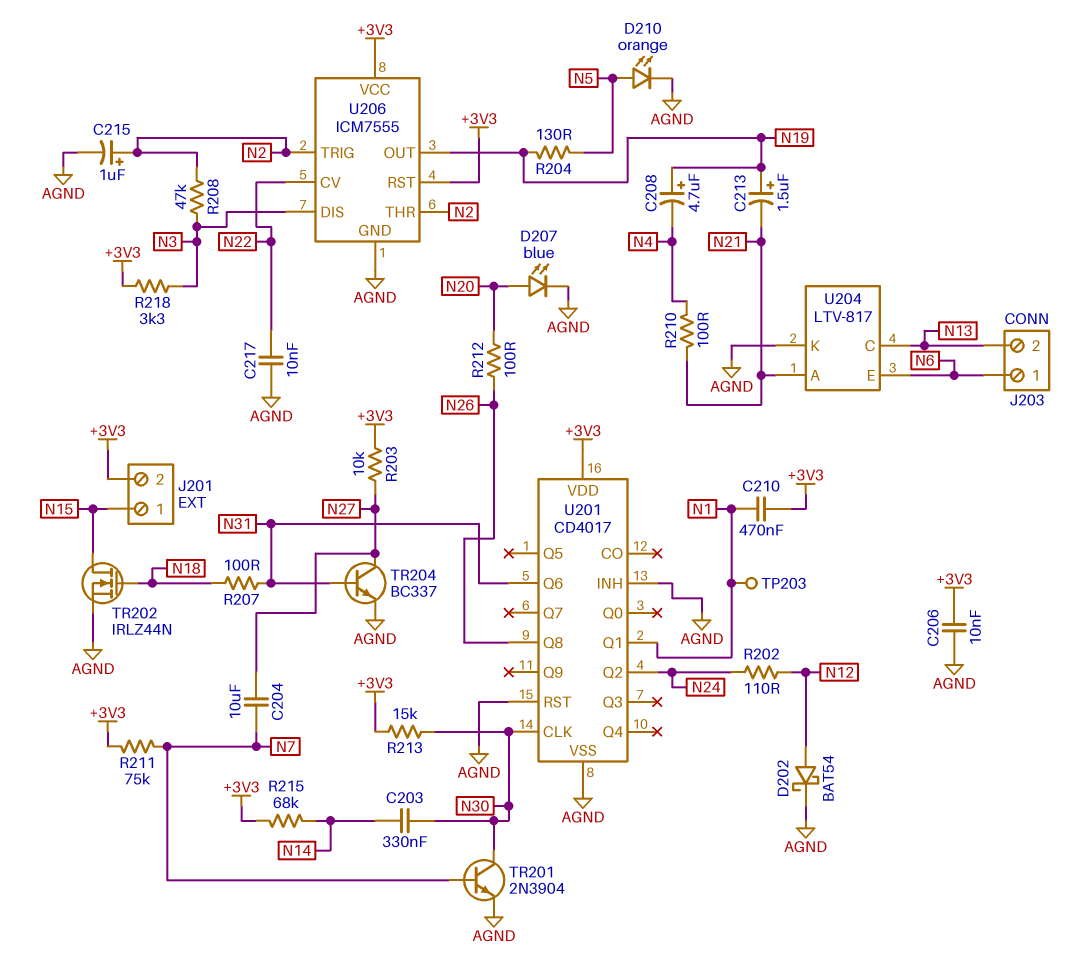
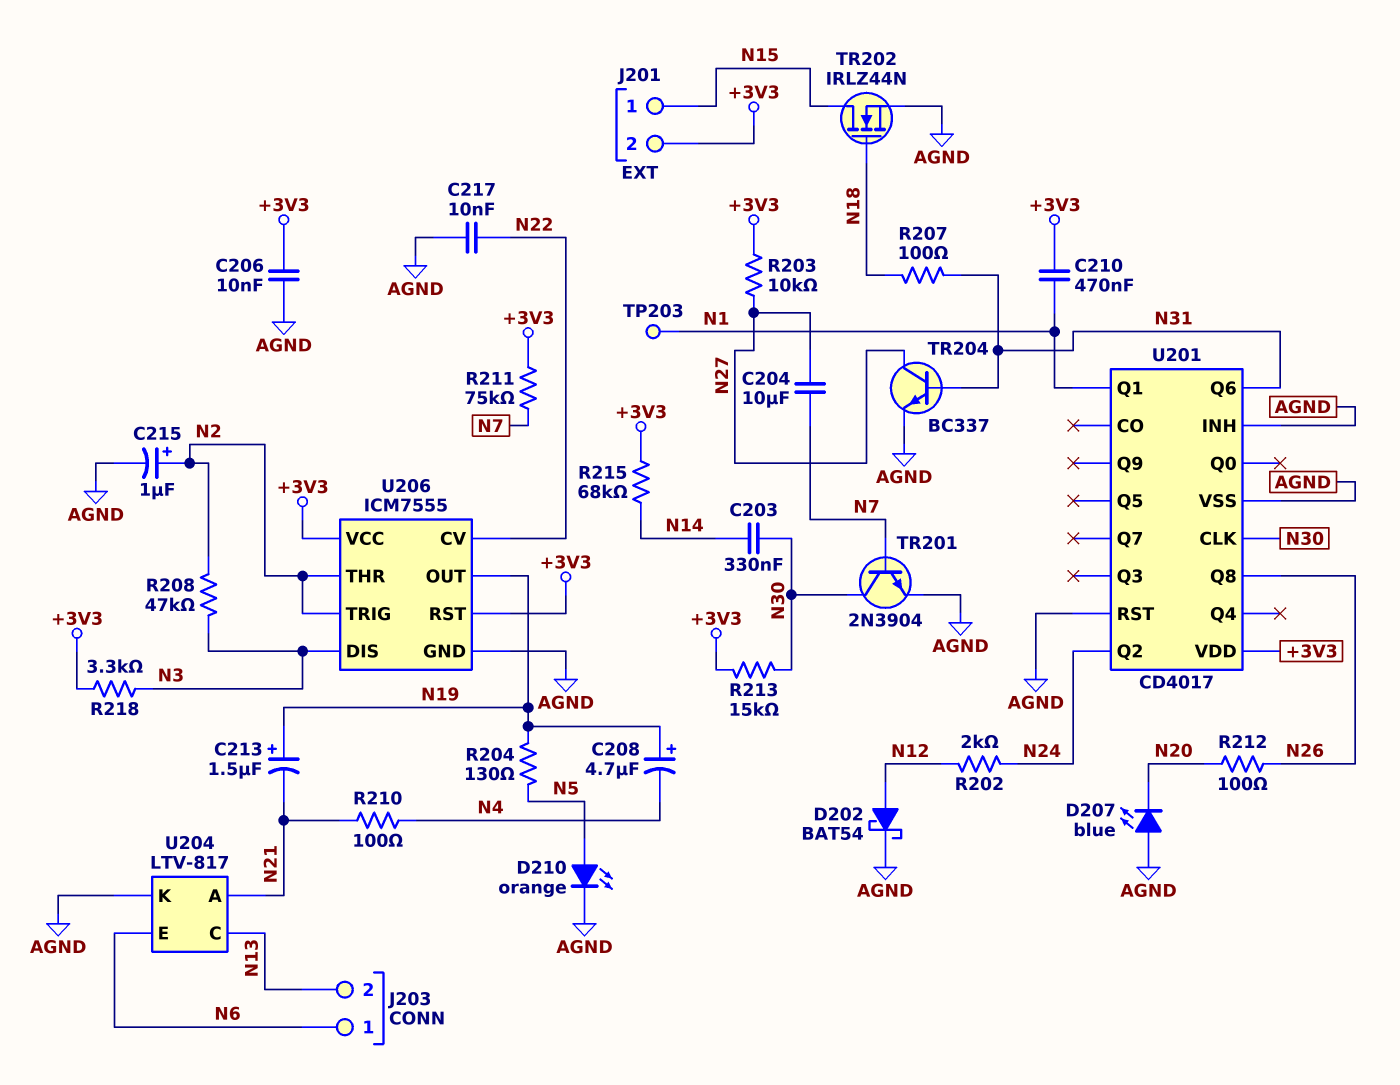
D207: LED blue (A N20, K AGND) -> LED blue (A AGND, K N20)
R202: 110 (N12, N24) -> 2k (N12, N24)

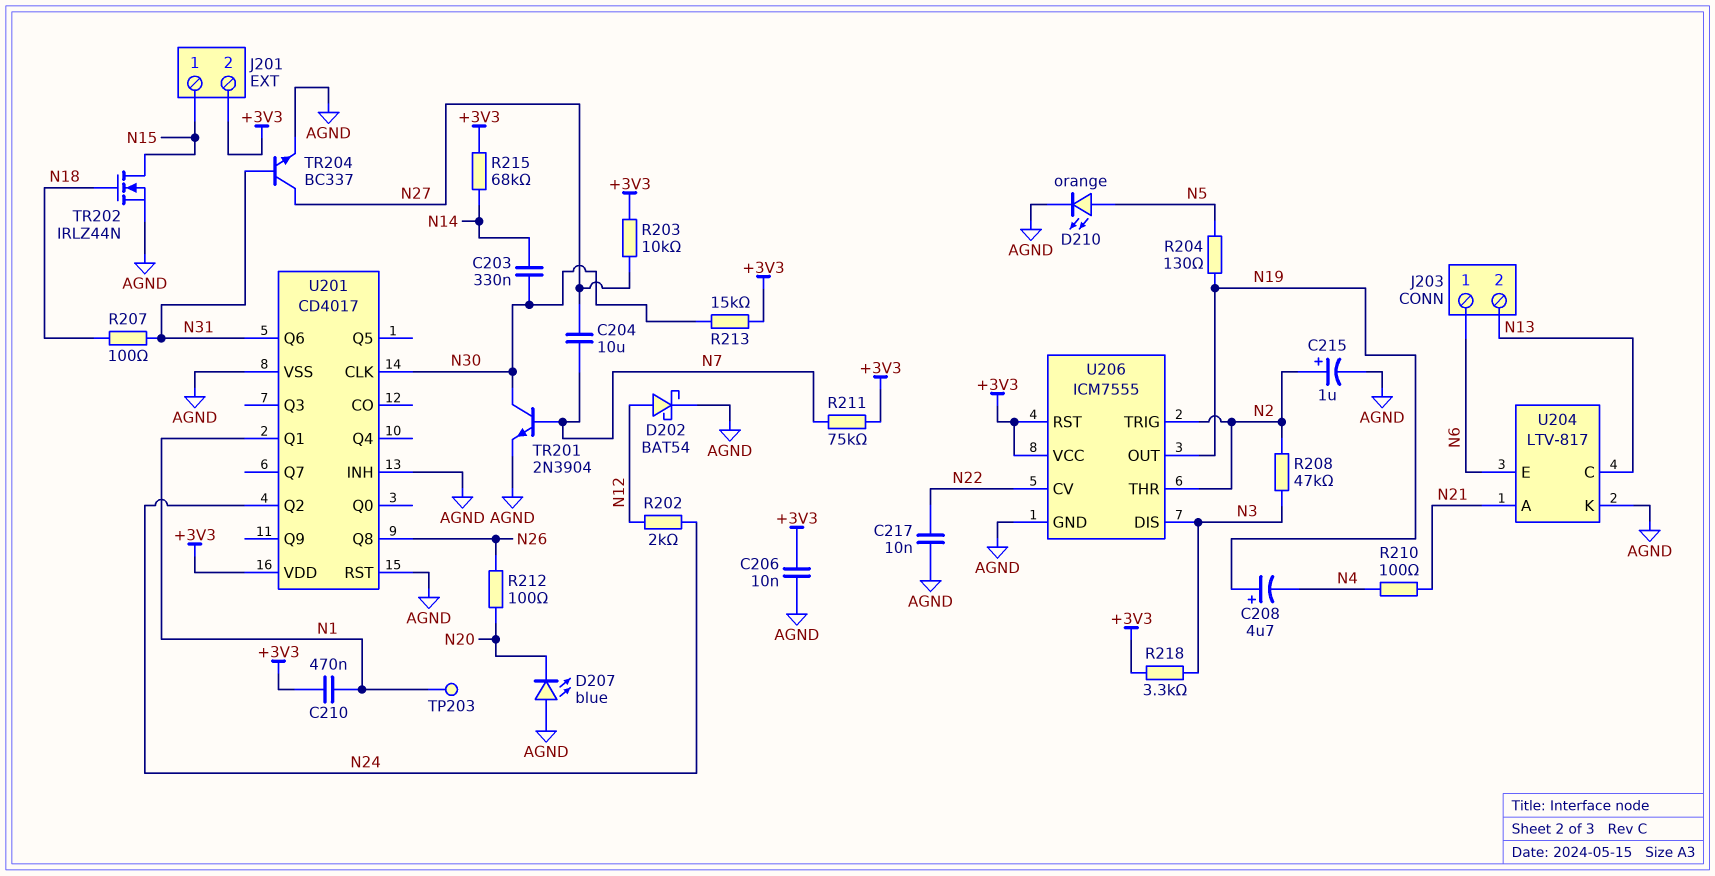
C213: 1.5uF (plus N19, minus N21) -> none

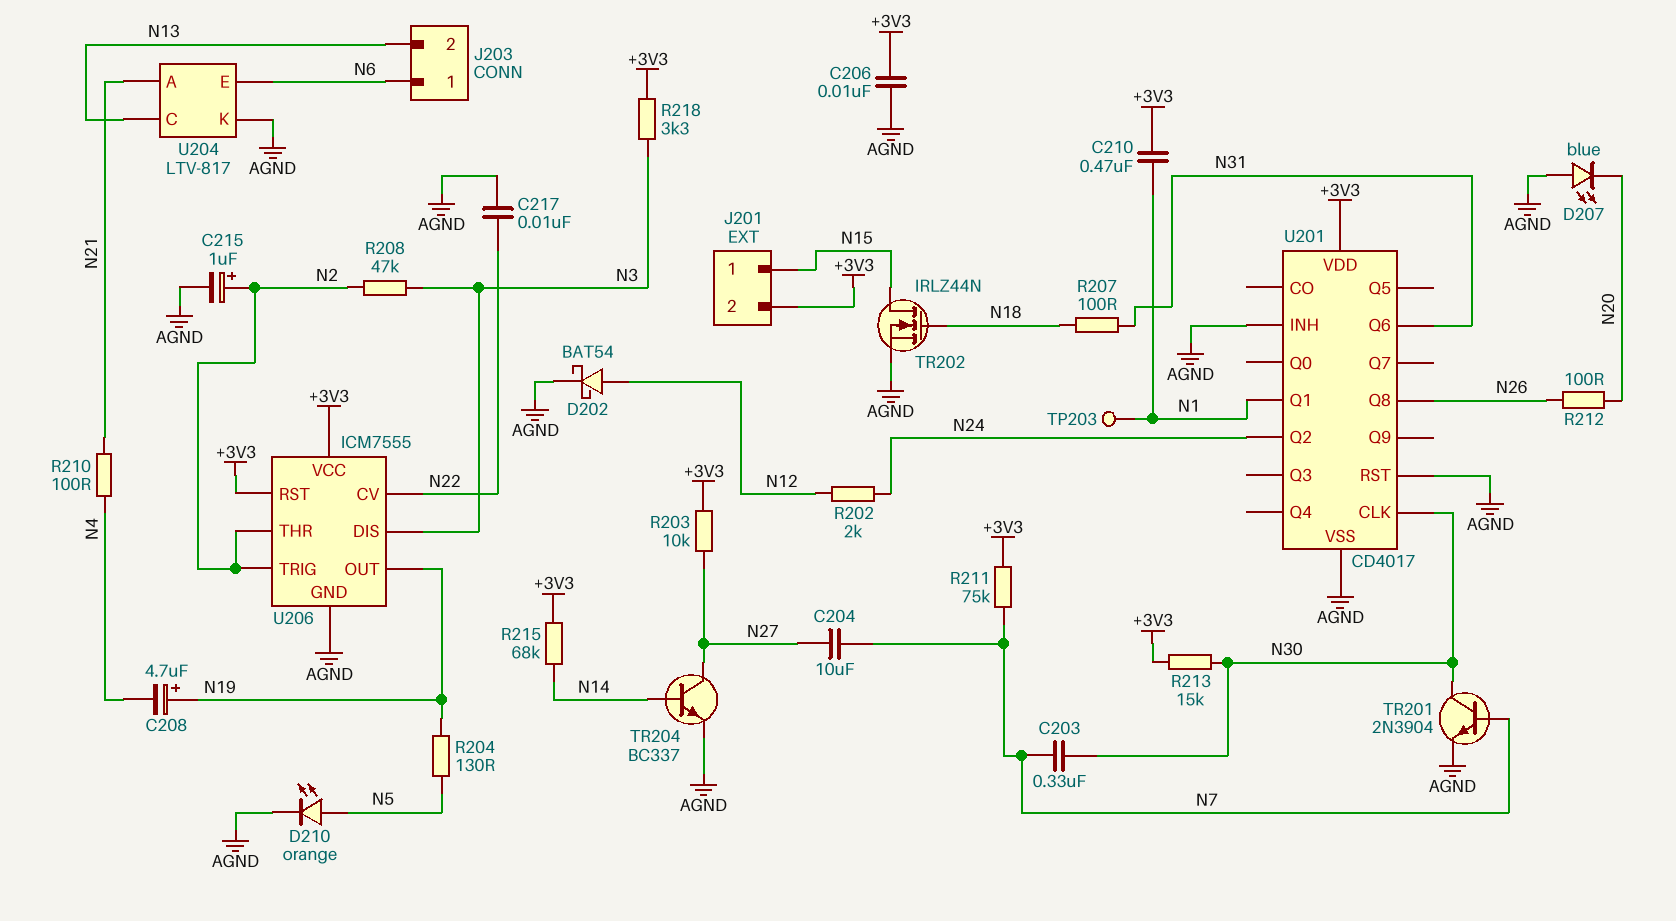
C203: 330nF (N14, N30) -> 330nF (N7, N30)
TR204: NPN BC337 (B N31, C N27, E AGND) -> NPN BC337 (B N14, C N27, E AGND)

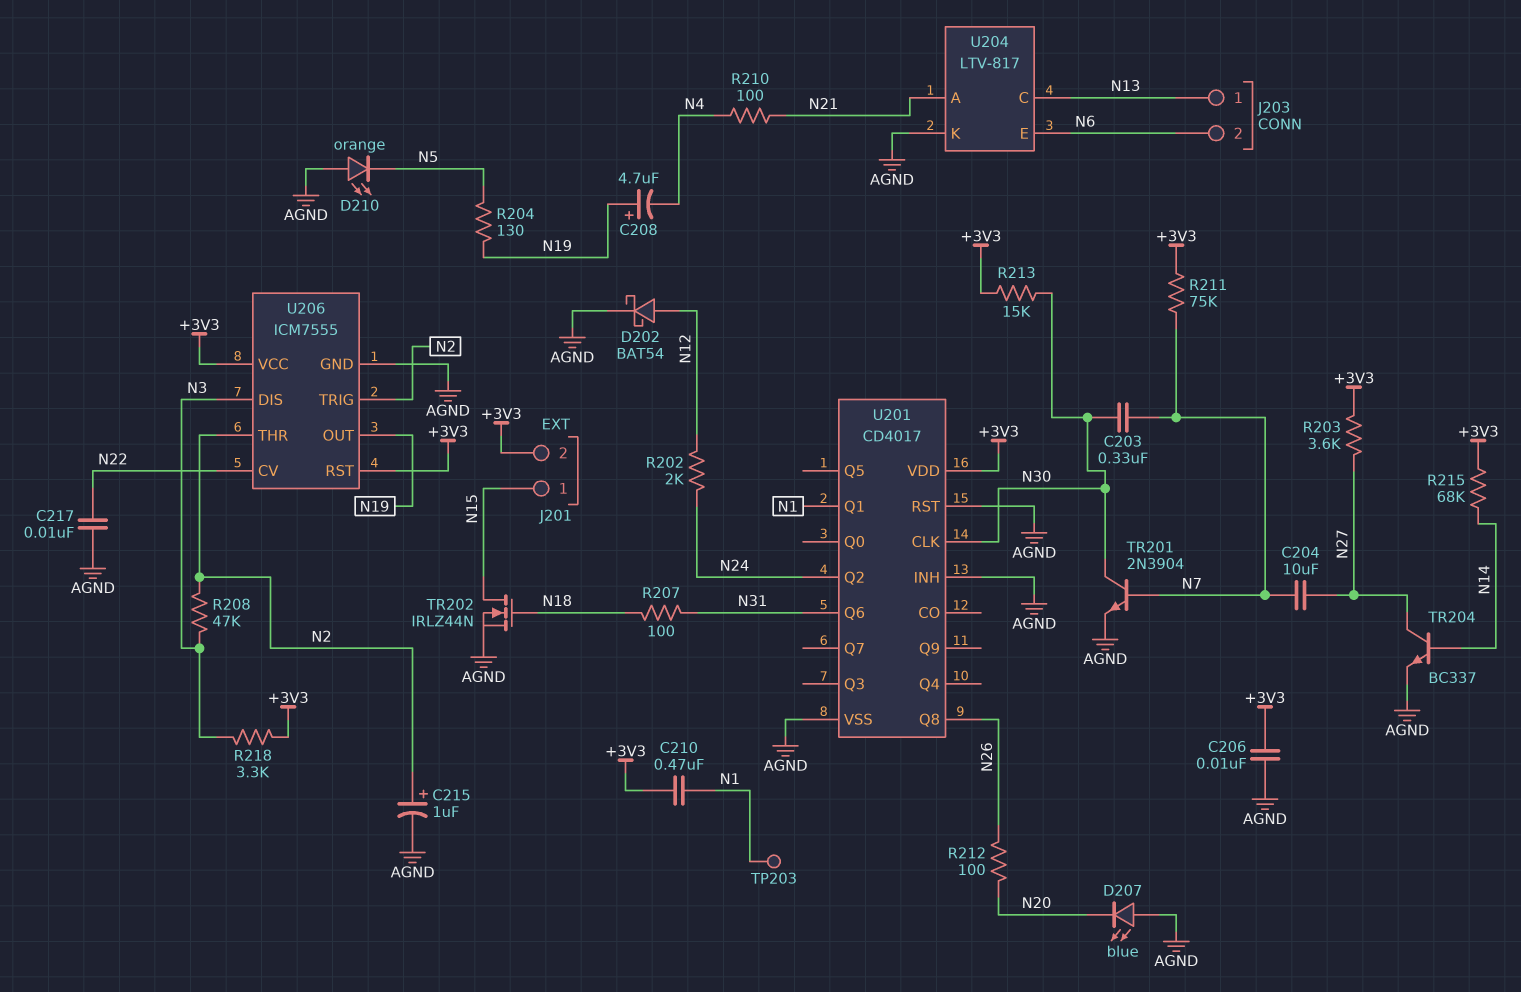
D210: LED orange (A N5, K AGND) -> LED orange (A AGND, K N5)
J203 pin 1: N6 -> N13
J203 pin 2: N13 -> N6
R203: 10k (+3V3, N27) -> 3.6k (+3V3, N27)

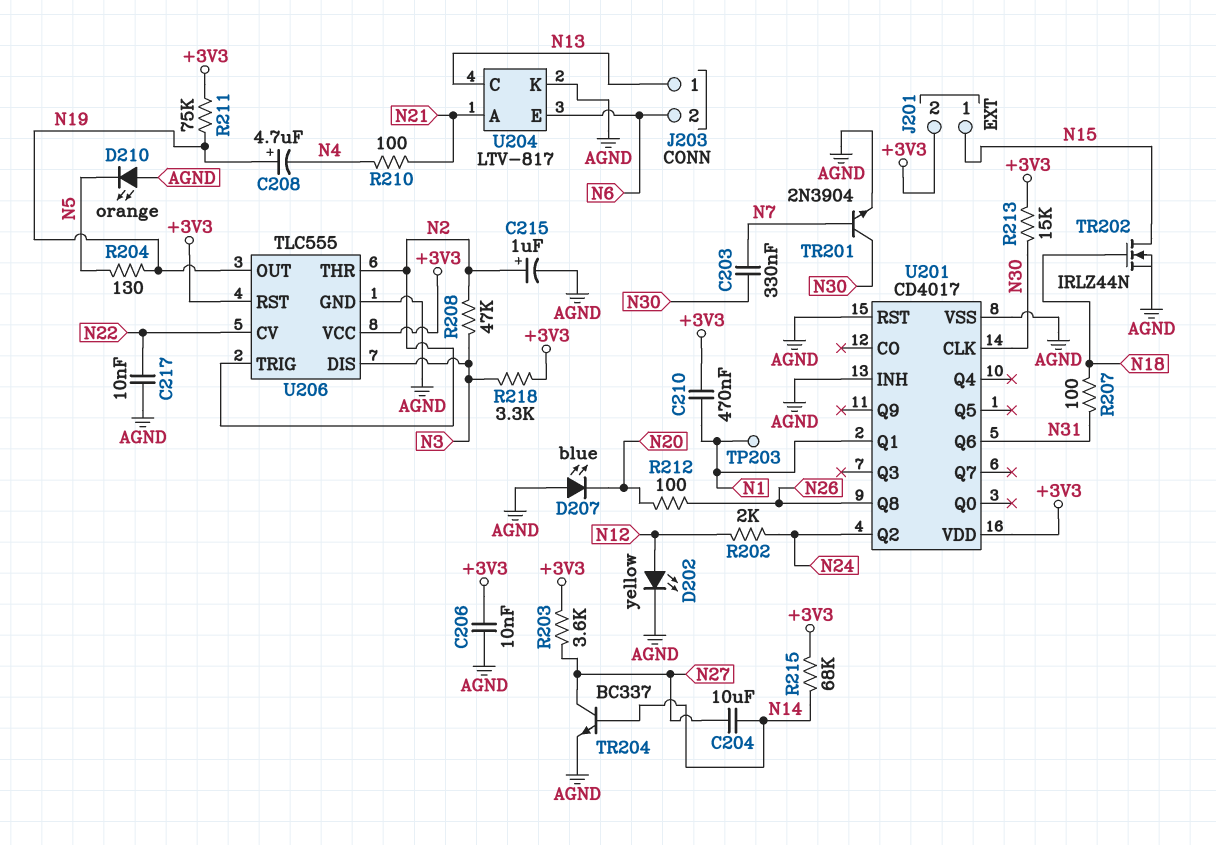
C204: 10uF (N7, N27) -> 10uF (N14, N27)
D202: schottky BAT54 (A N12, K AGND) -> LED yellow (A N12, K AGND)
R211: 75k (+3V3, N7) -> 75k (+3V3, N19)
U206: ICM7555 -> TLC555

